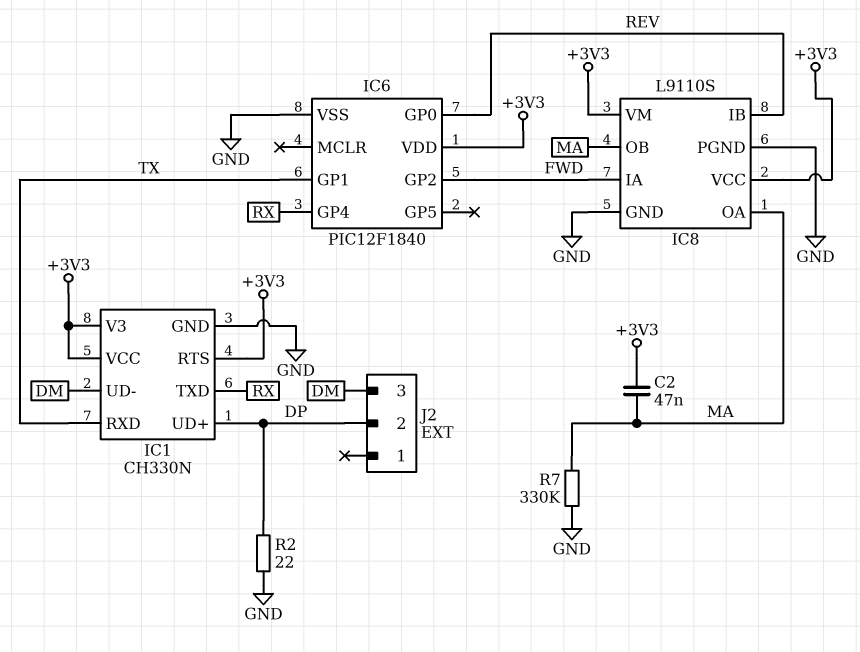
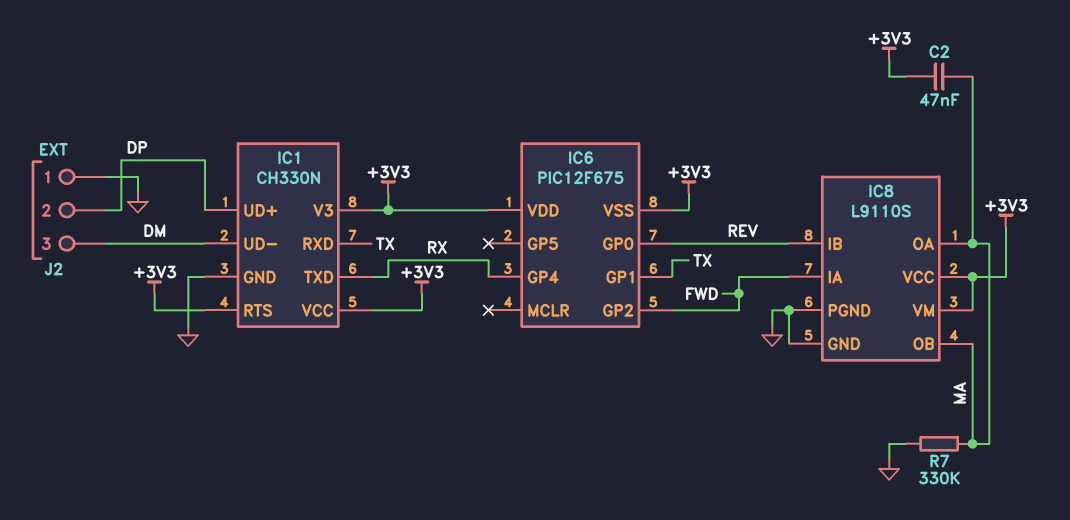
IC6: PIC12F1840 -> PIC12F675
IC6 pin VSS: GND -> +3V3
J2 pin 1: none -> GND
R2: 22 (DP, GND) -> none

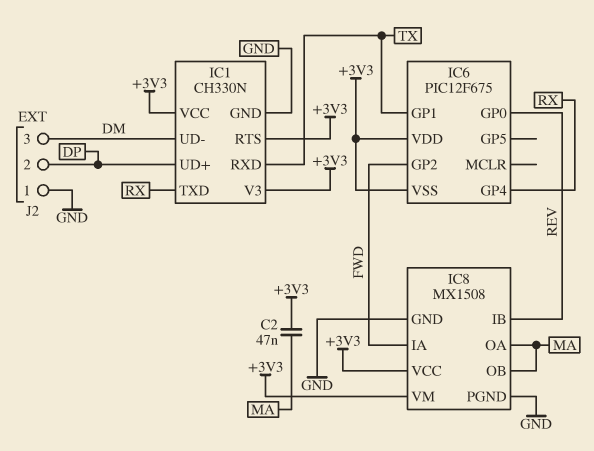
IC8: L9110S -> MX1508
R7: 330k (GND, MA) -> none

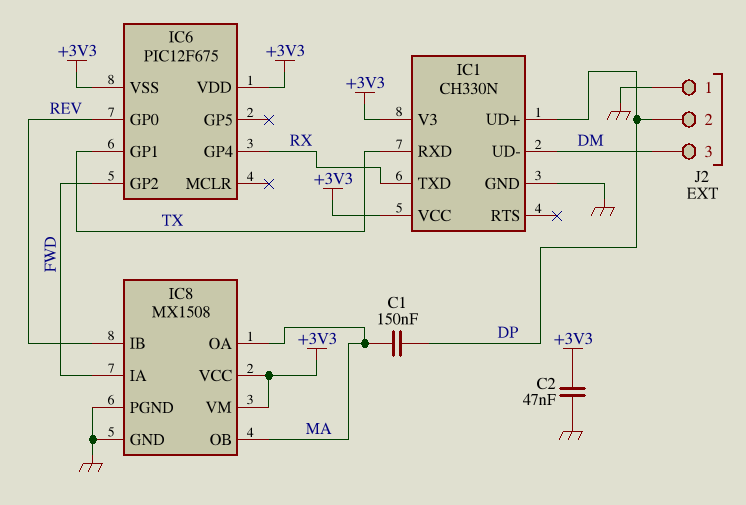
C1: none -> 150nF (DP, MA)
C2: 47nF (+3V3, MA) -> 47nF (+3V3, GND)
IC1 pin RTS: +3V3 -> none

